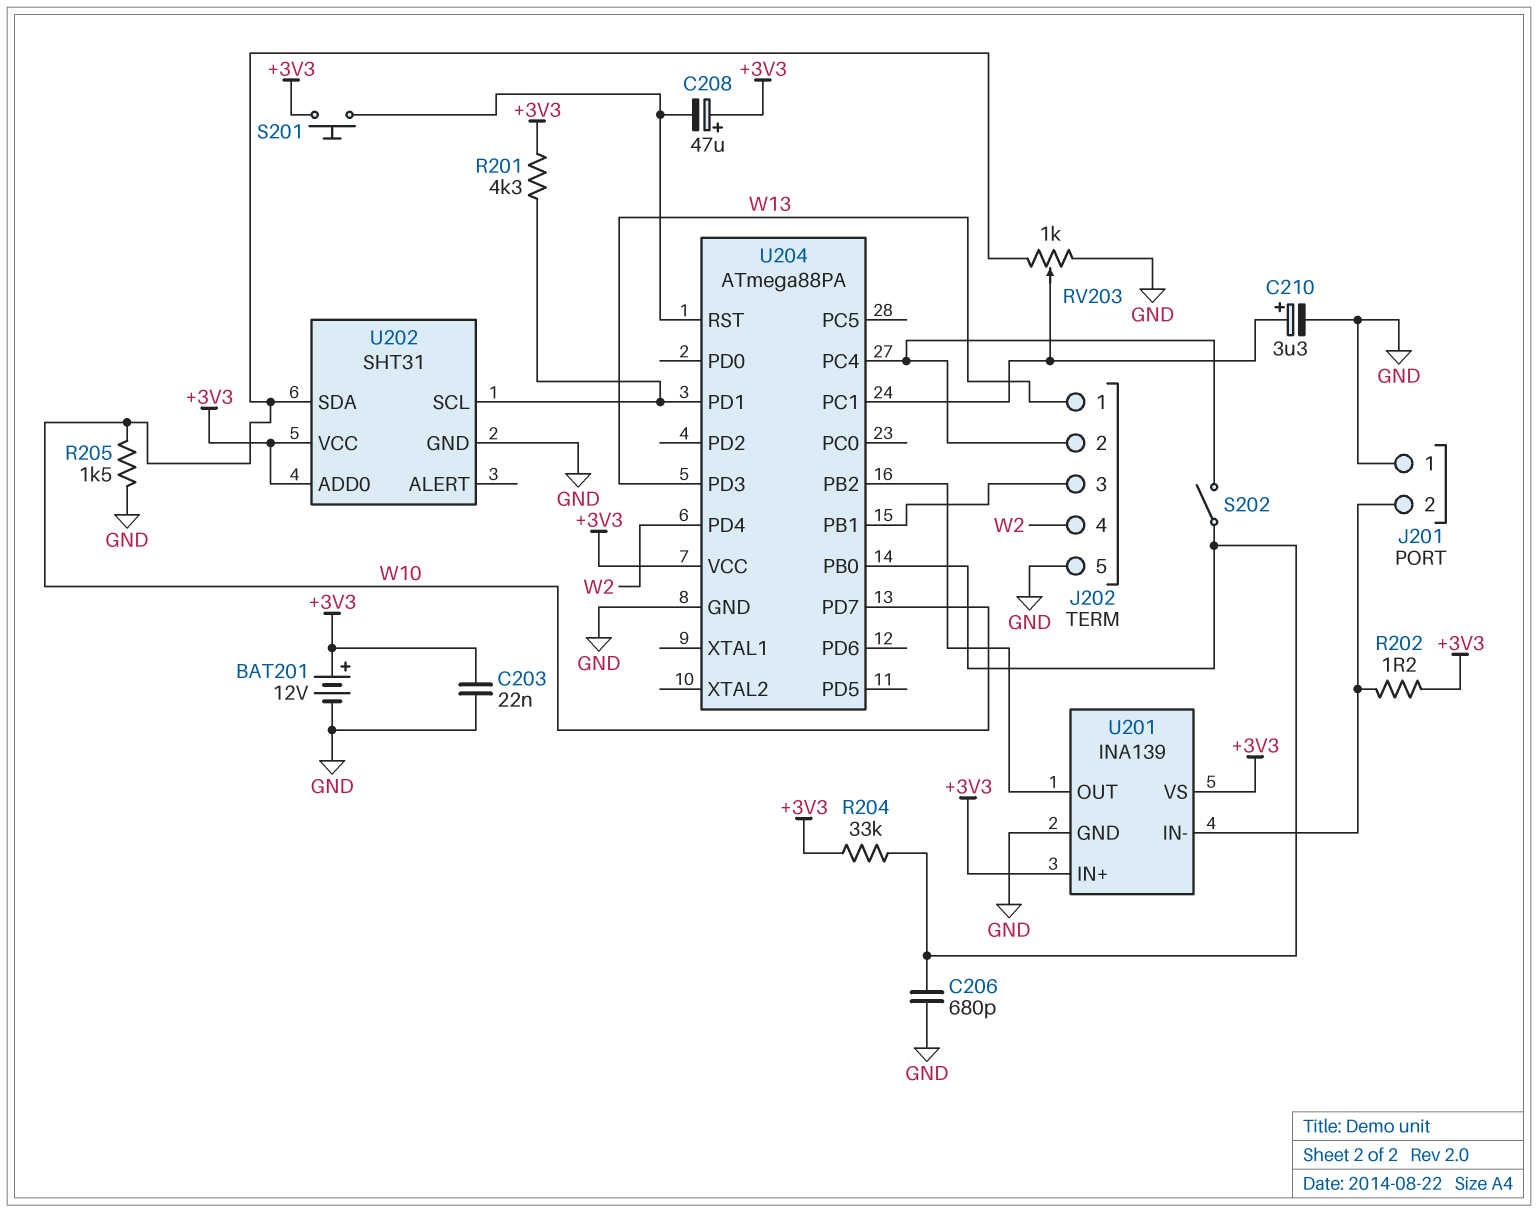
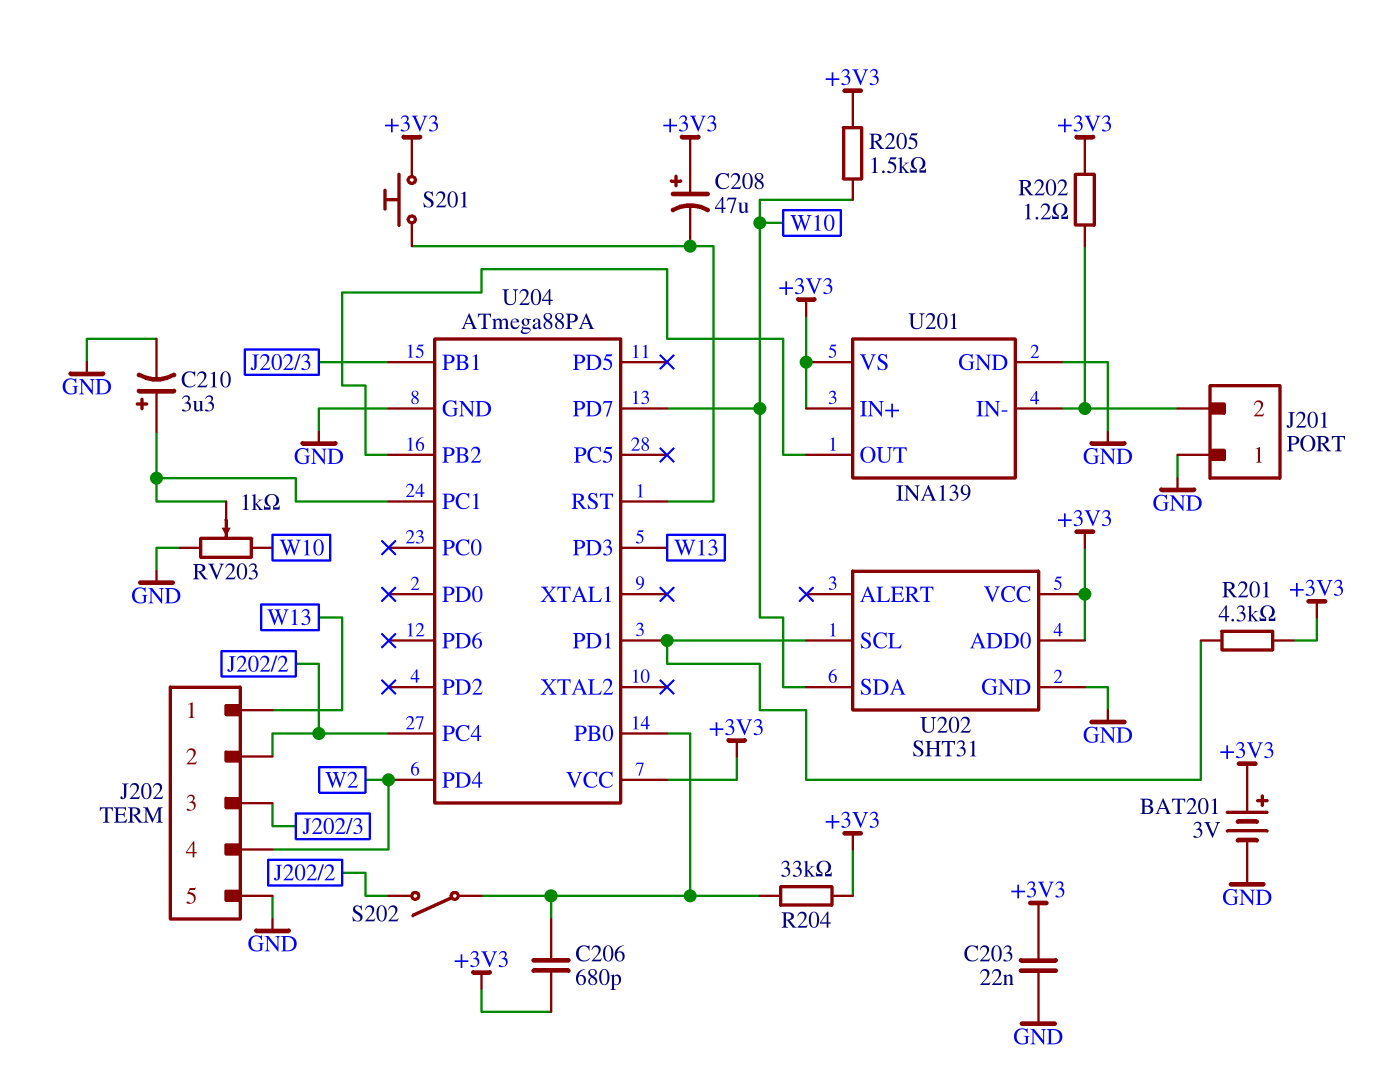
BAT201: 12V (plus +3V3, minus GND) -> 3V (plus +3V3, minus GND)
C206: 680pF (GND, U204/PB0) -> 680pF (+3V3, U204/PB0)
R205: 1.5k (GND, W10) -> 1.5k (+3V3, W10)

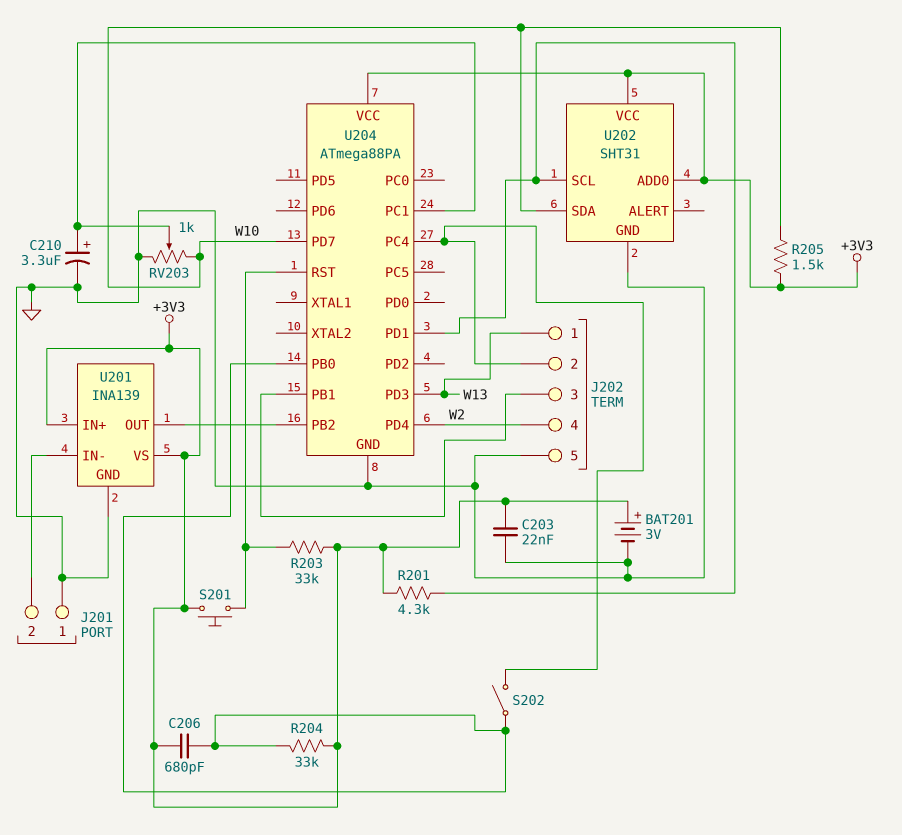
C208: 47uF (plus +3V3, minus U204/RST) -> none
R202: 1.2 (+3V3, J201/2) -> none
R203: none -> 33k (+3V3, U204/RST)

